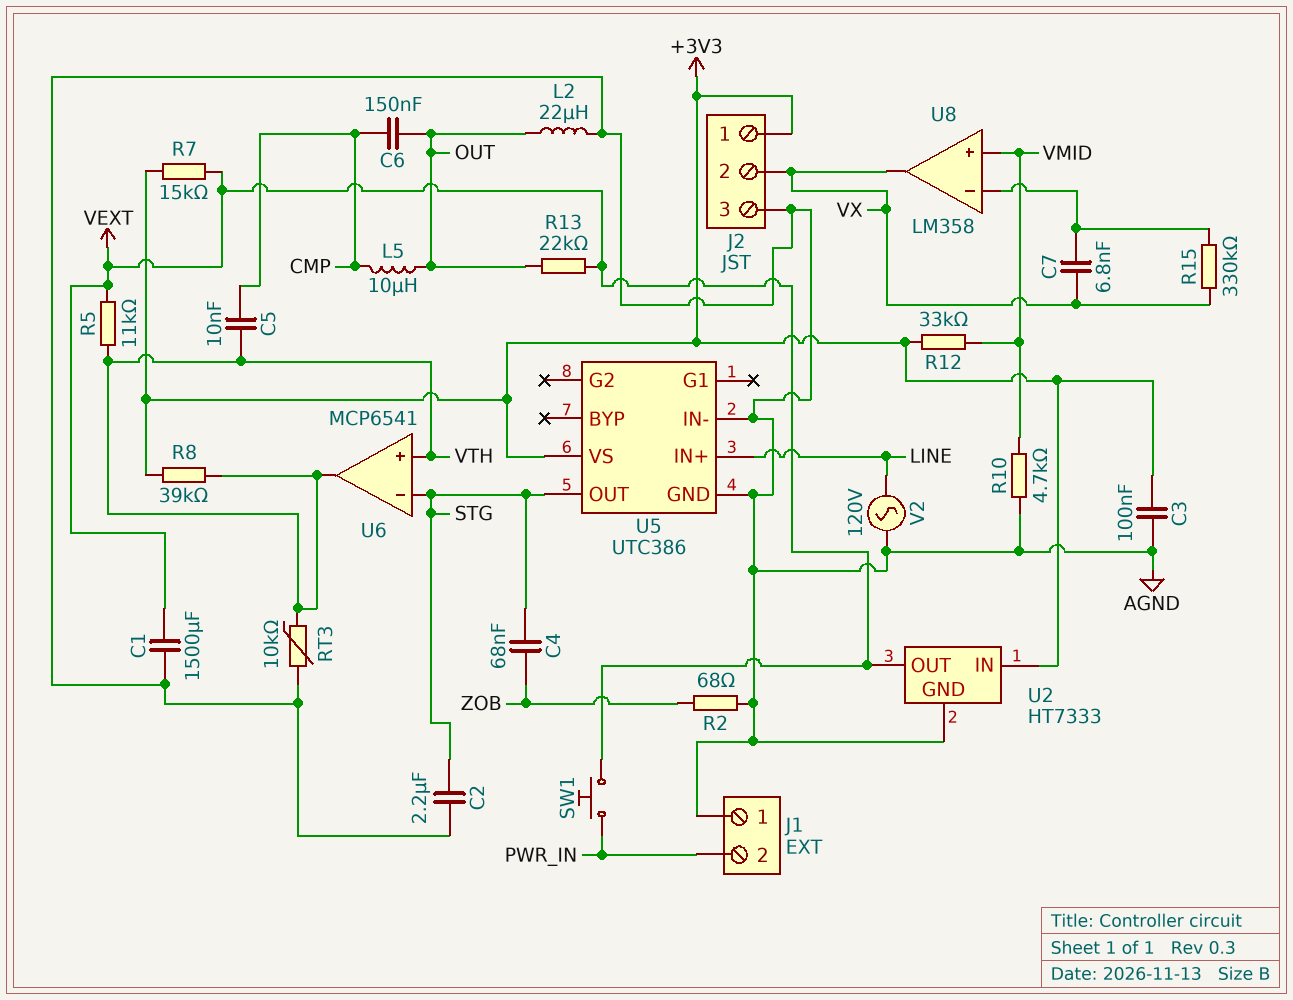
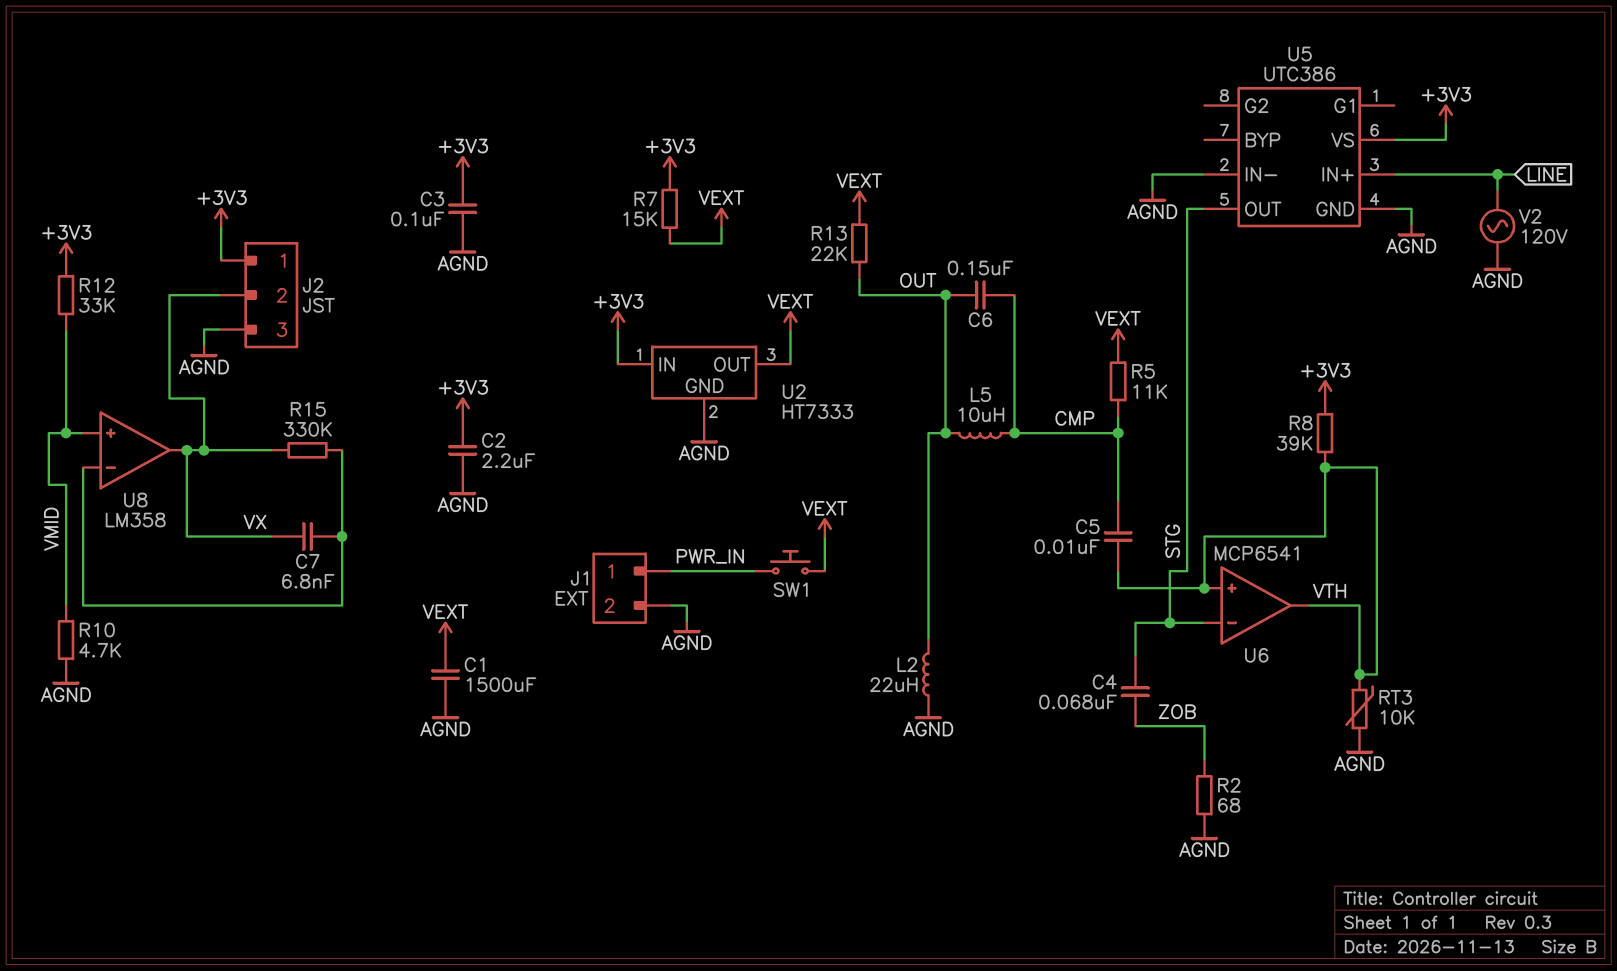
C2: 2.2uF (AGND, STG) -> 2.2uF (+3V3, AGND)
J1 pin 1: AGND -> PWR_IN
J1 pin 2: PWR_IN -> AGND
R5: 11k (VEXT, VTH) -> 11k (CMP, VEXT)

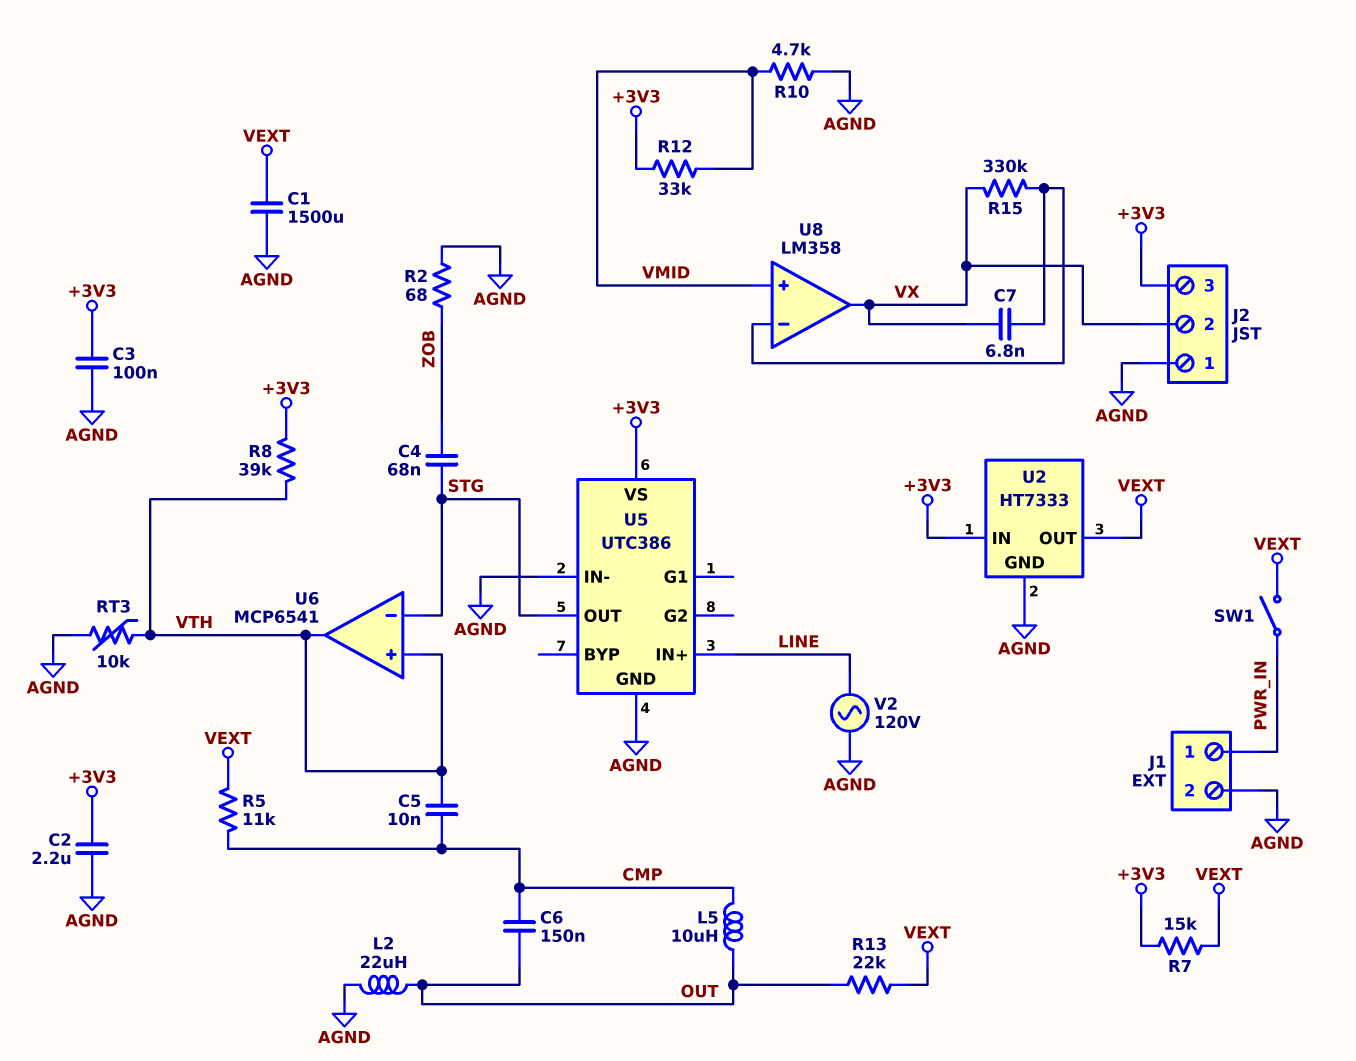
J2 pin 1: +3V3 -> AGND
J2 pin 3: AGND -> +3V3
SW1: button (PWR_IN, VEXT) -> switch (PWR_IN, VEXT)

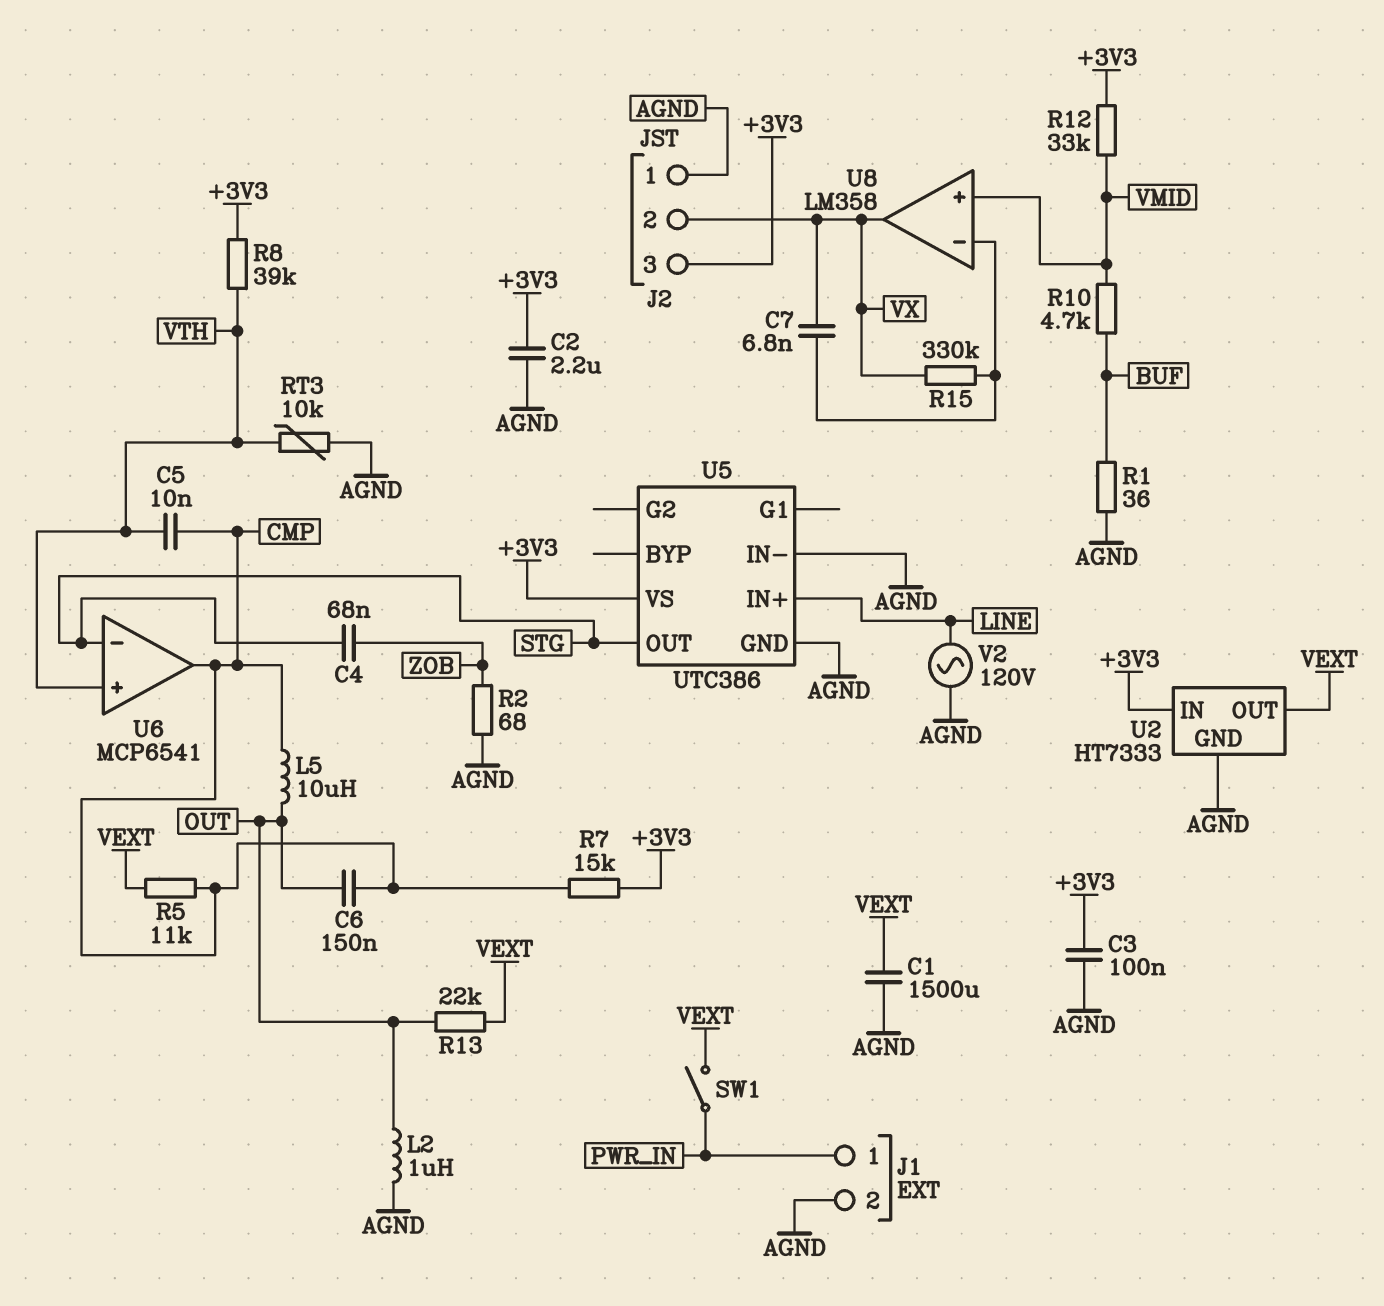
L2: 22uH (AGND, OUT) -> 1uH (AGND, OUT)
R1: none -> 36 (AGND, BUF)
R7: 15k (+3V3, VEXT) -> 15k (+3V3, CMP)
R10: 4.7k (AGND, VMID) -> 4.7k (BUF, VMID)
U6 pin out: VTH -> CMP

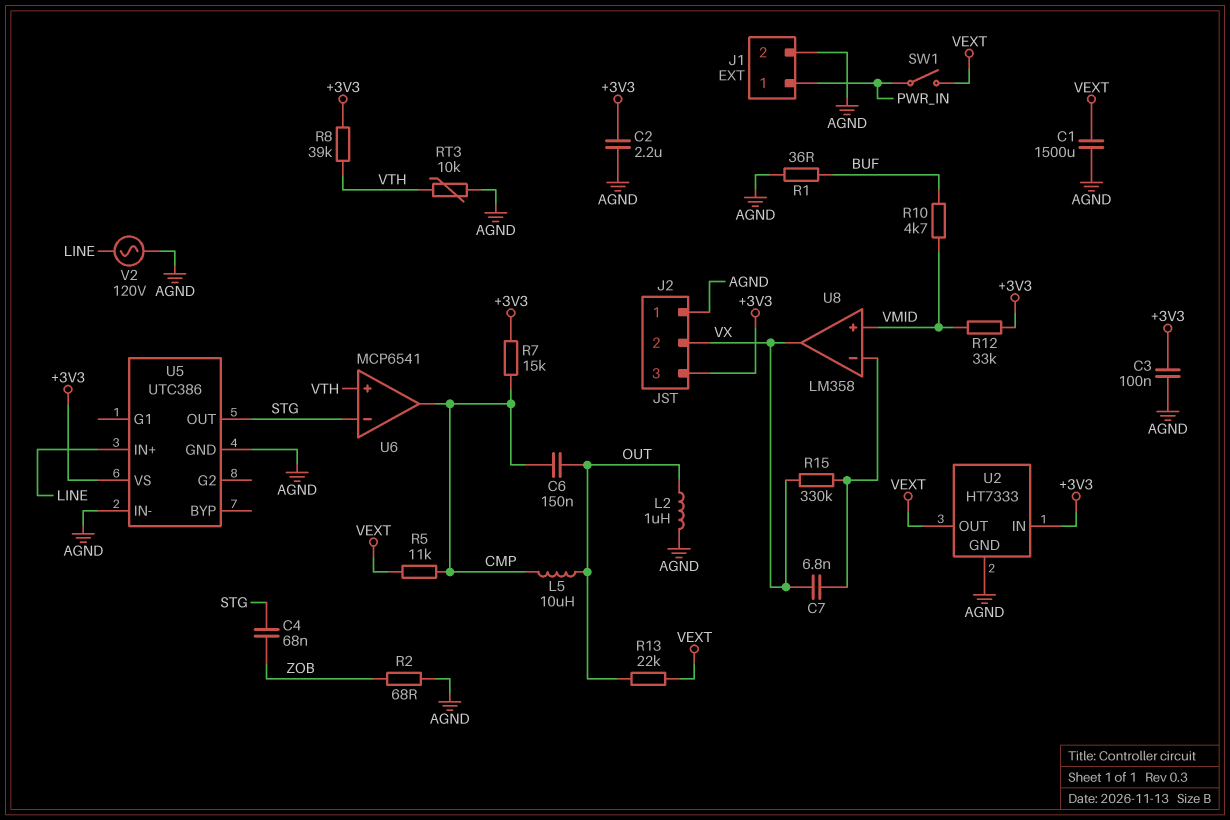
C5: 10nF (CMP, VTH) -> none

